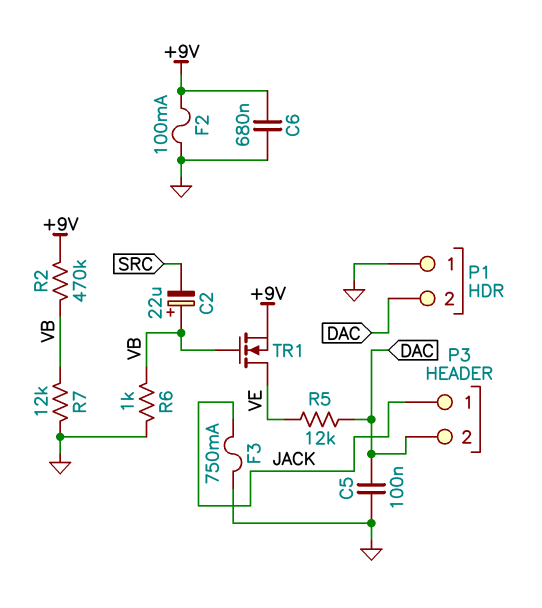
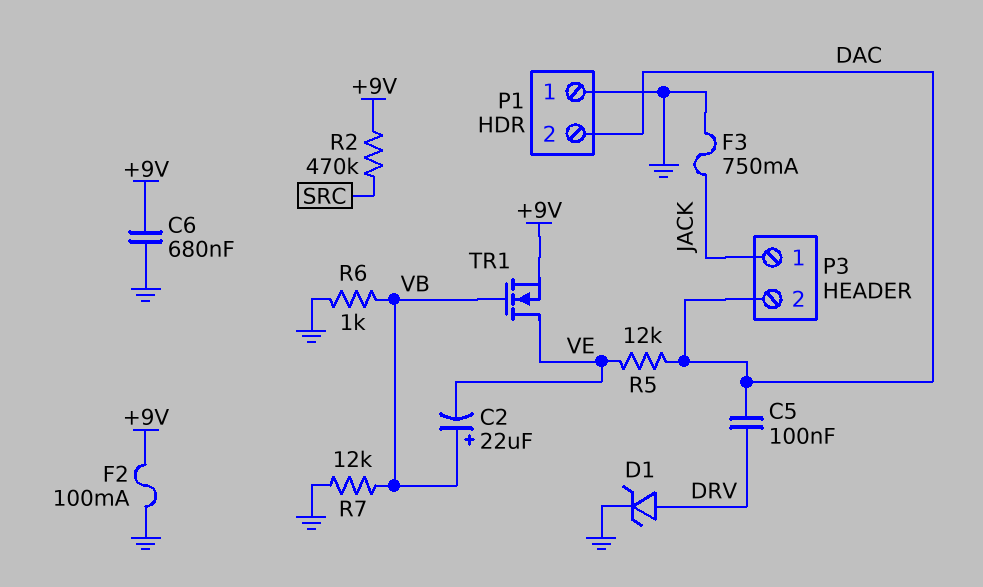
C2: 22uF (plus VB, minus SRC) -> 22uF (plus VB, minus VE)
C5: 100nF (DAC, GND) -> 100nF (DAC, DRV)
D1: none -> zener (A DRV, K GND)
R2: 470k (+9V, VB) -> 470k (+9V, SRC)

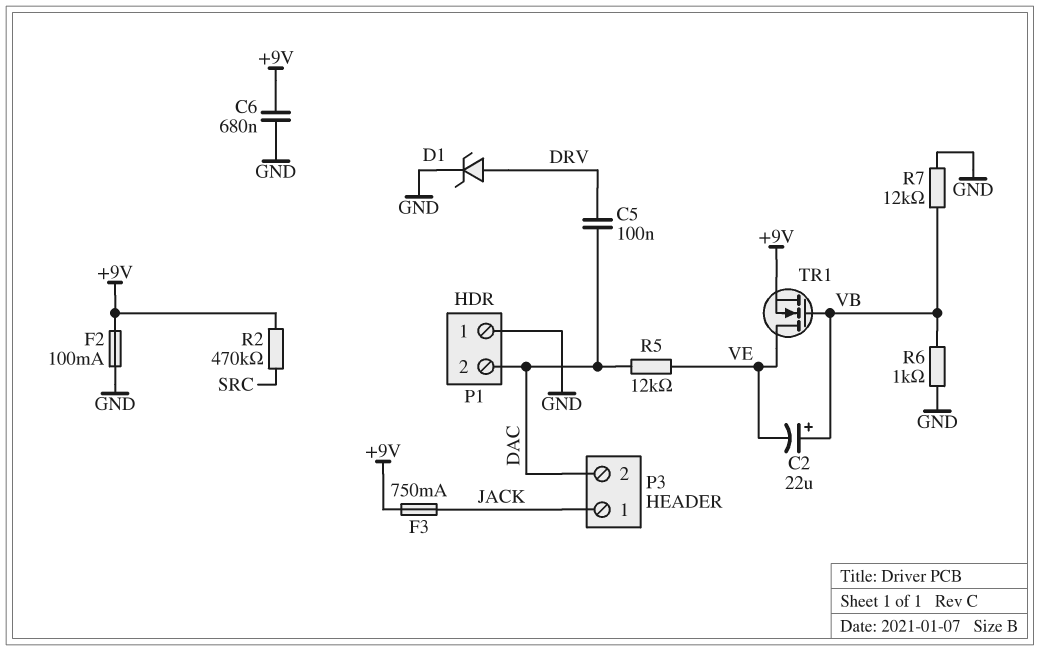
F3: 750mA (GND, JACK) -> 750mA (+9V, JACK)

